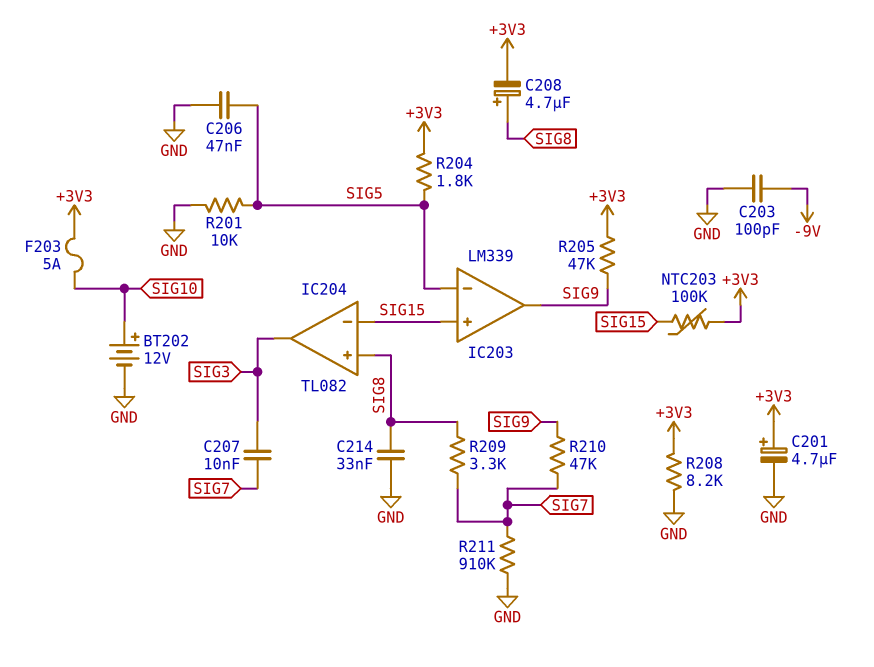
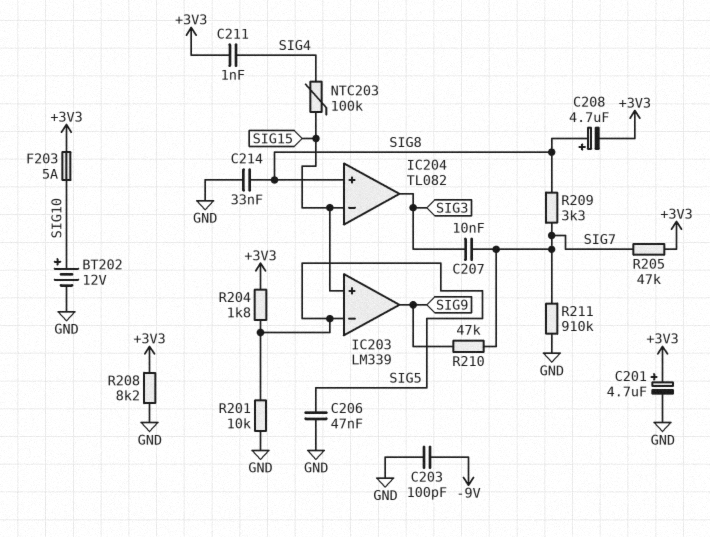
C211: none -> 1nF (+3V3, SIG4)
NTC203: 100k (+3V3, SIG15) -> 100k (SIG4, SIG15)
R205: 47k (+3V3, SIG9) -> 47k (+3V3, SIG7)

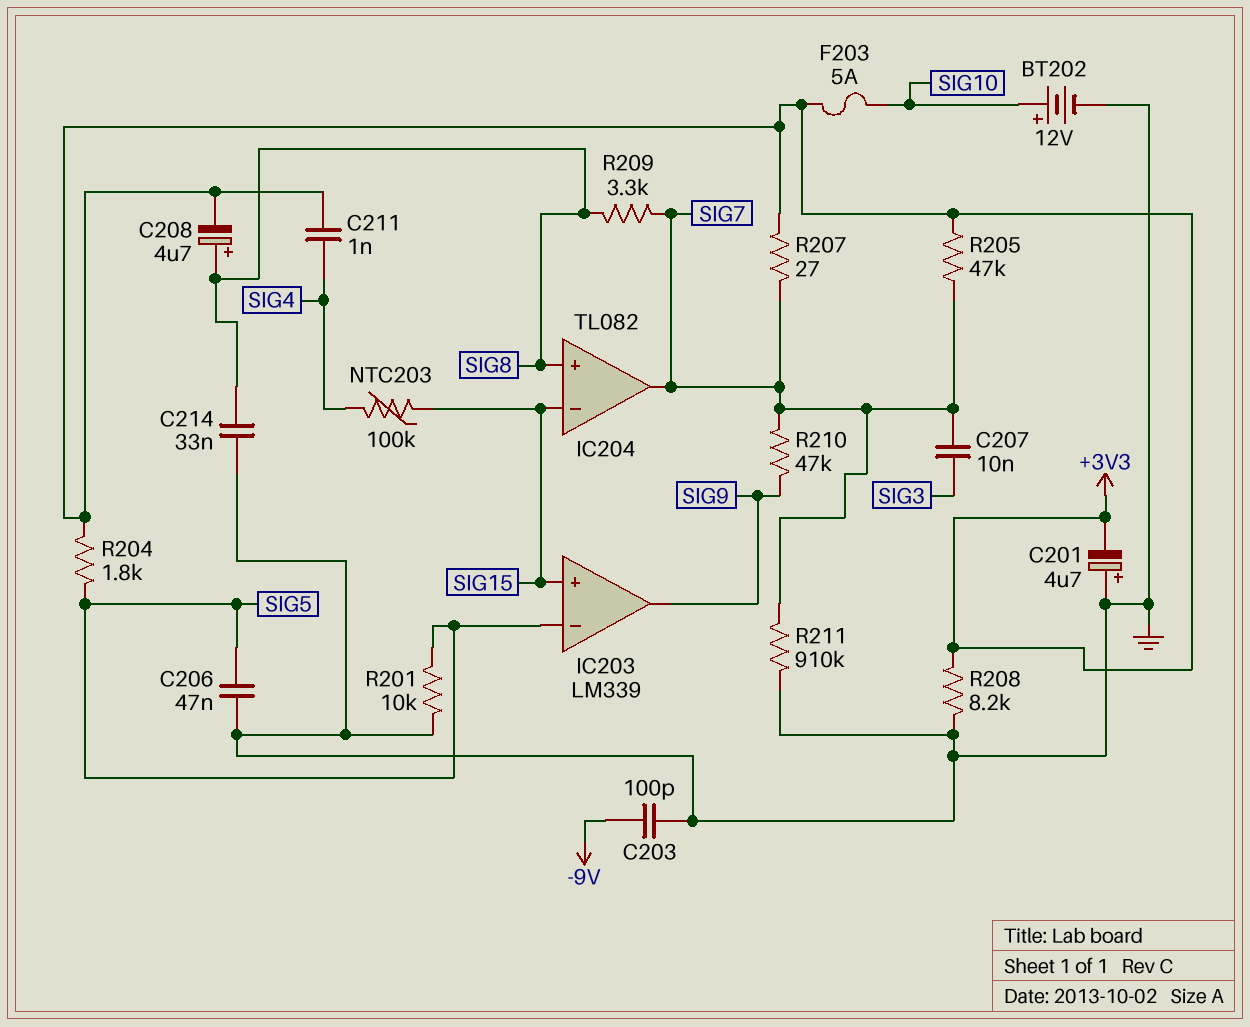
C201: 4.7uF (plus +3V3, minus GND) -> 4.7uF (plus GND, minus +3V3)
IC204 pin out: SIG3 -> SIG7
R207: none -> 27 (+3V3, SIG7)

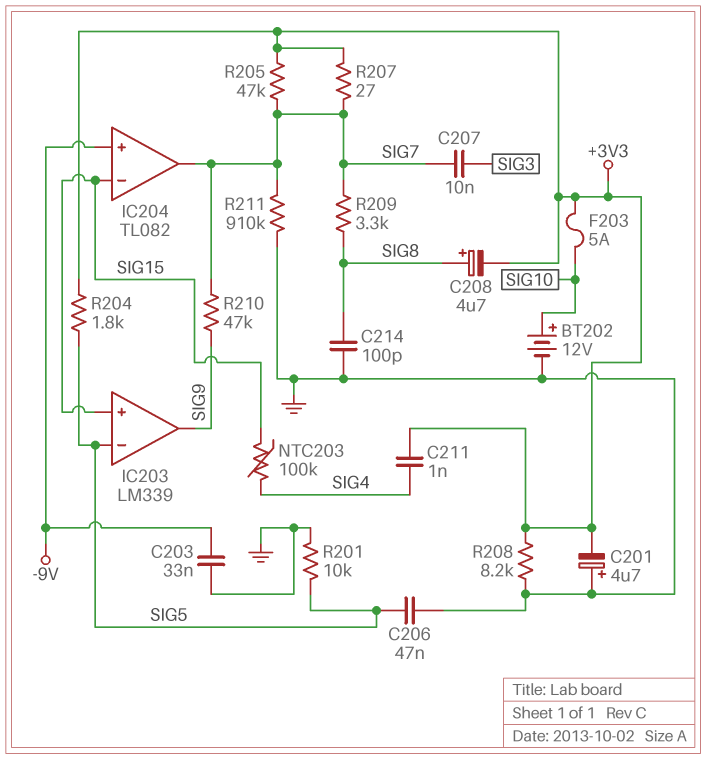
C203: 100pF (-9V, GND) -> 33nF (-9V, GND)
C214: 33nF (GND, SIG8) -> 100pF (GND, SIG8)
IC204 pin in+: SIG8 -> -9V

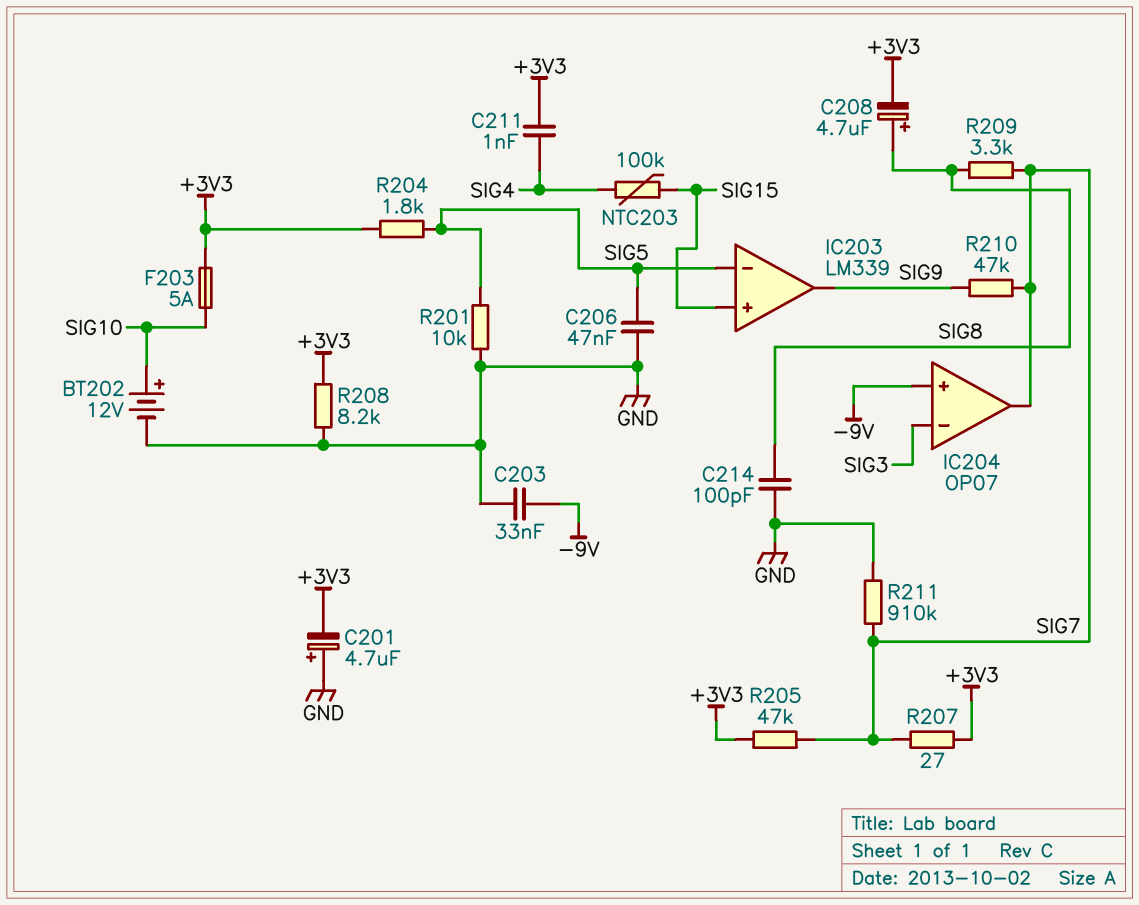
C207: 10nF (SIG3, SIG7) -> none
IC204: TL082 -> OP07
IC204 pin in-: SIG15 -> SIG3

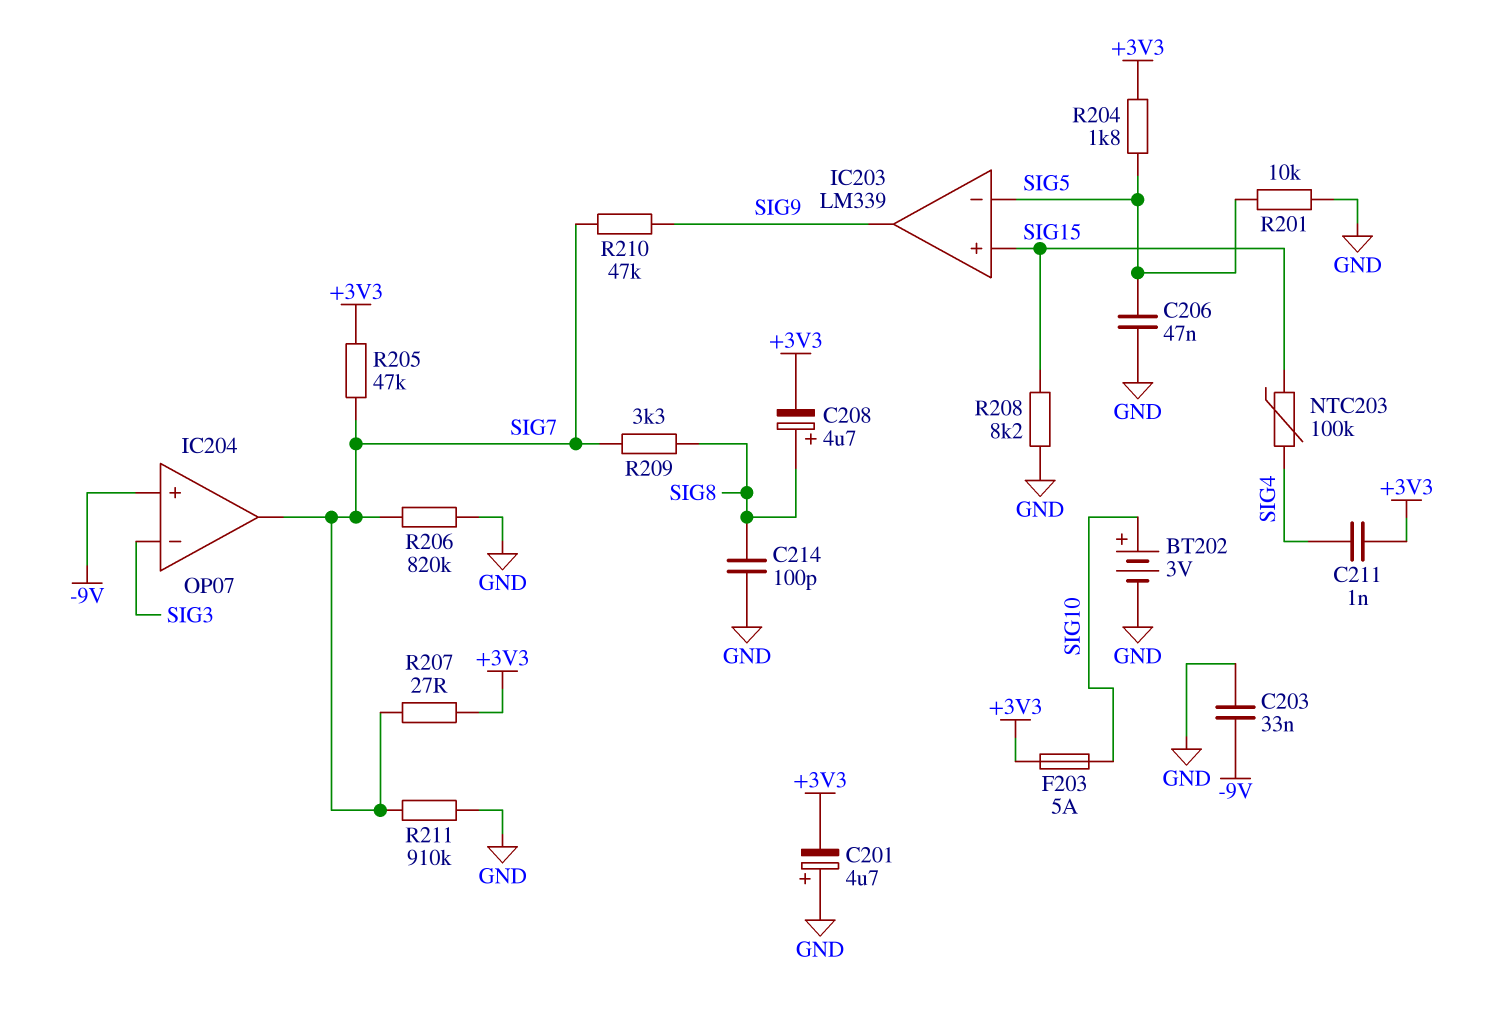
BT202: 12V (plus SIG10, minus GND) -> 3V (plus SIG10, minus GND)
R206: none -> 820k (GND, SIG7)
R208: 8.2k (+3V3, GND) -> 8.2k (GND, SIG15)

